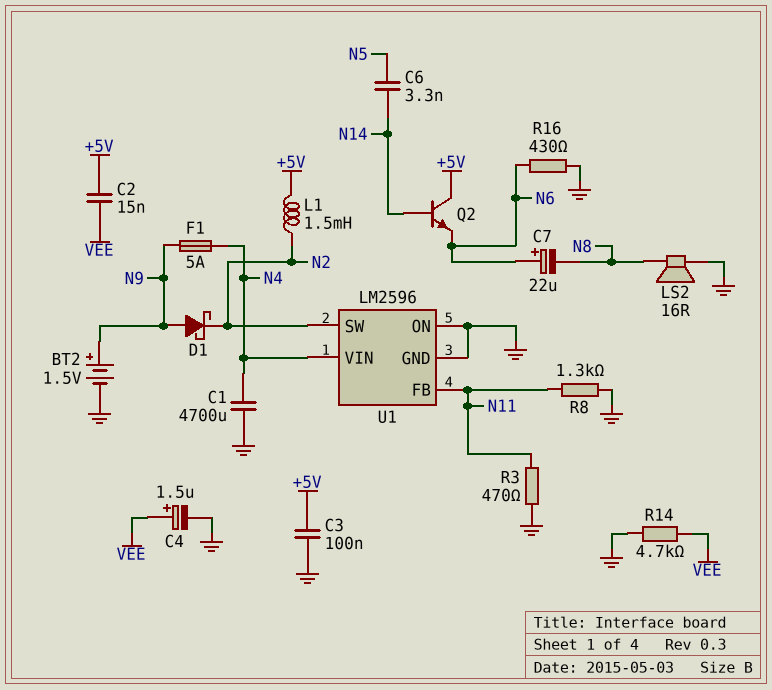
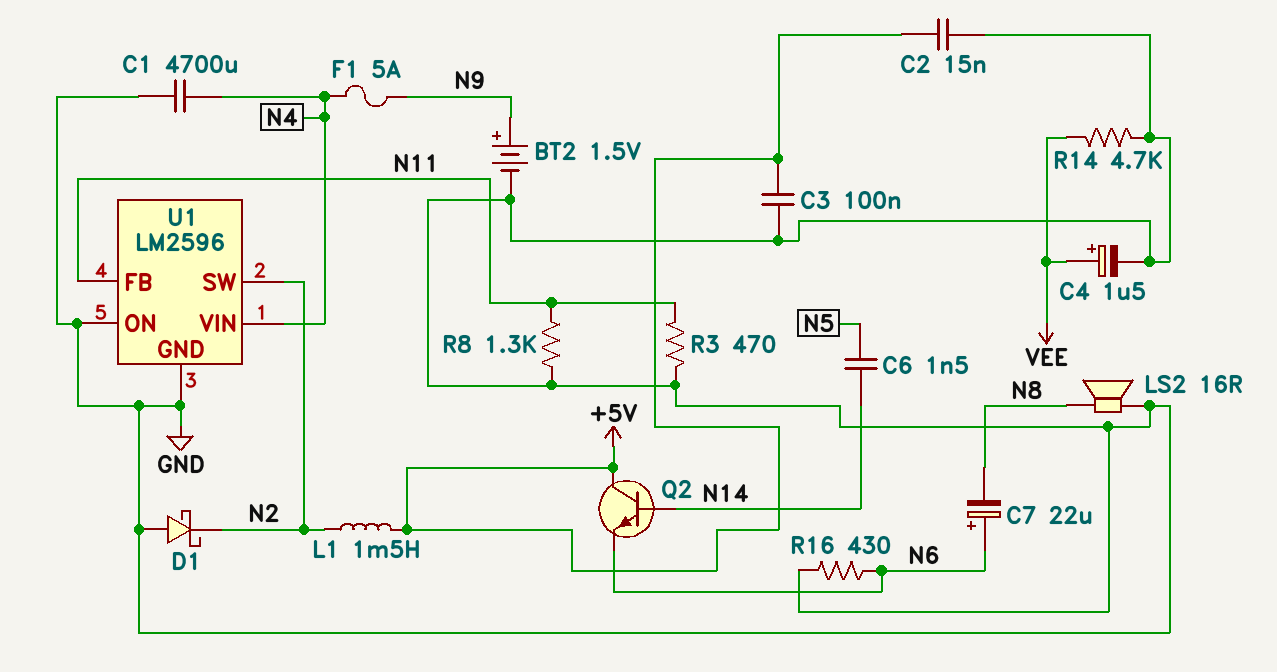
C2: 15nF (+5V, VEE) -> 15nF (+5V, GND)
C6: 3.3nF (N5, N14) -> 1.5nF (N5, N14)
D1: schottky (A N9, K N2) -> schottky (A GND, K N2)

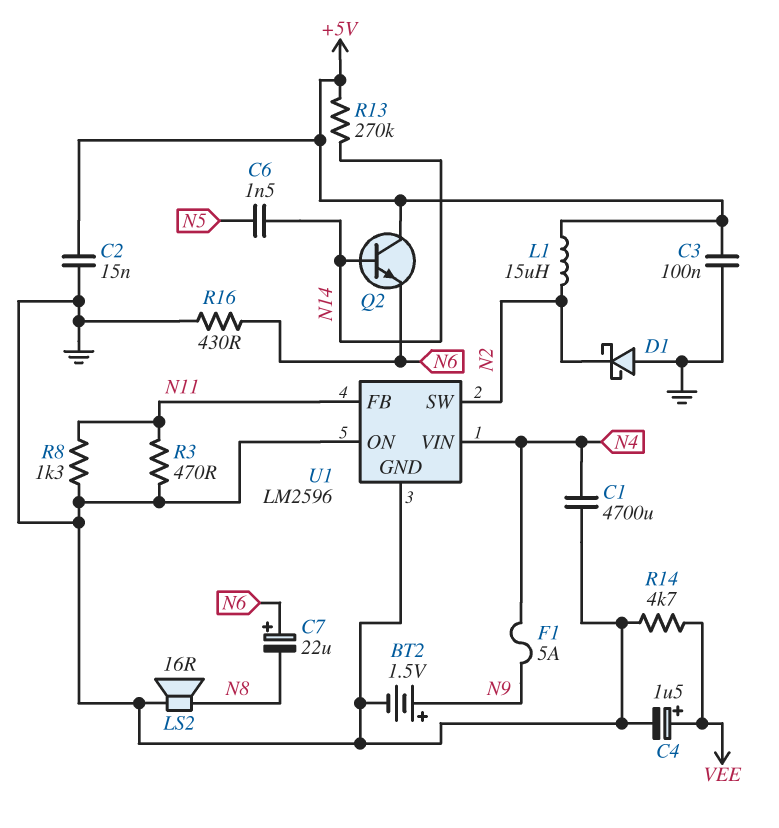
L1: 1.5mH (+5V, N2) -> 15uH (+5V, N2)
R13: none -> 270k (+5V, N14)

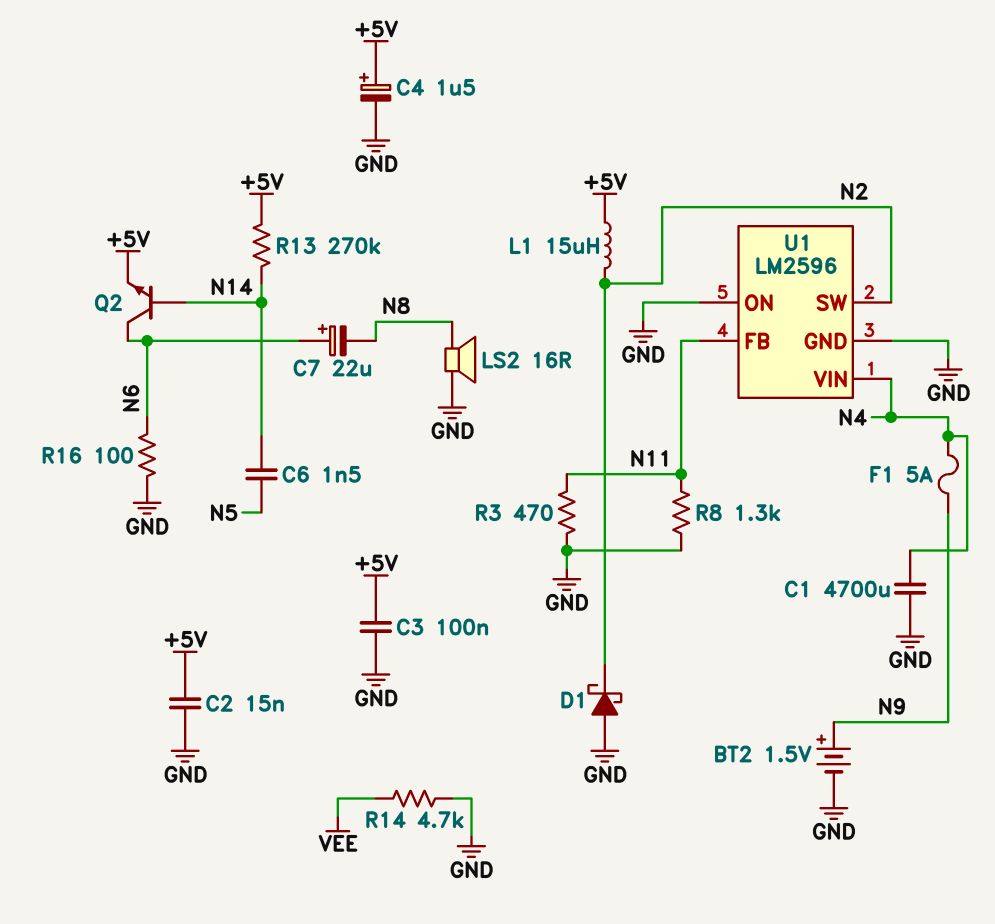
C4: 1.5uF (plus VEE, minus GND) -> 1.5uF (plus +5V, minus GND)
Q2: NPN (B N14, C +5V, E N6) -> NPN (B N14, C N6, E +5V)
R16: 430 (GND, N6) -> 100 (GND, N6)

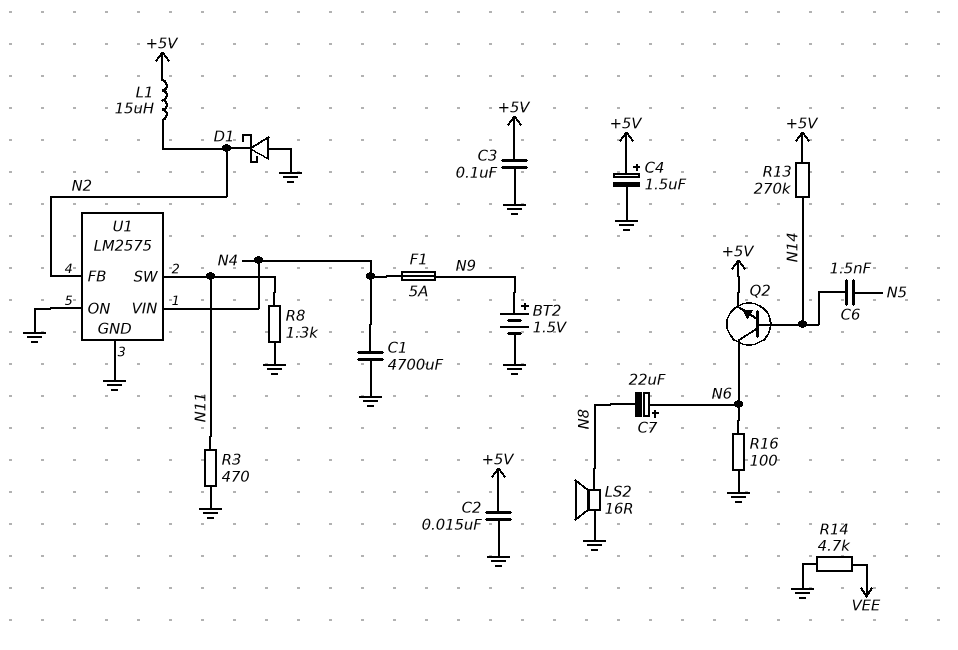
U1: LM2596 -> LM2575
U1 pin FB: N11 -> N2
U1 pin SW: N2 -> N11

